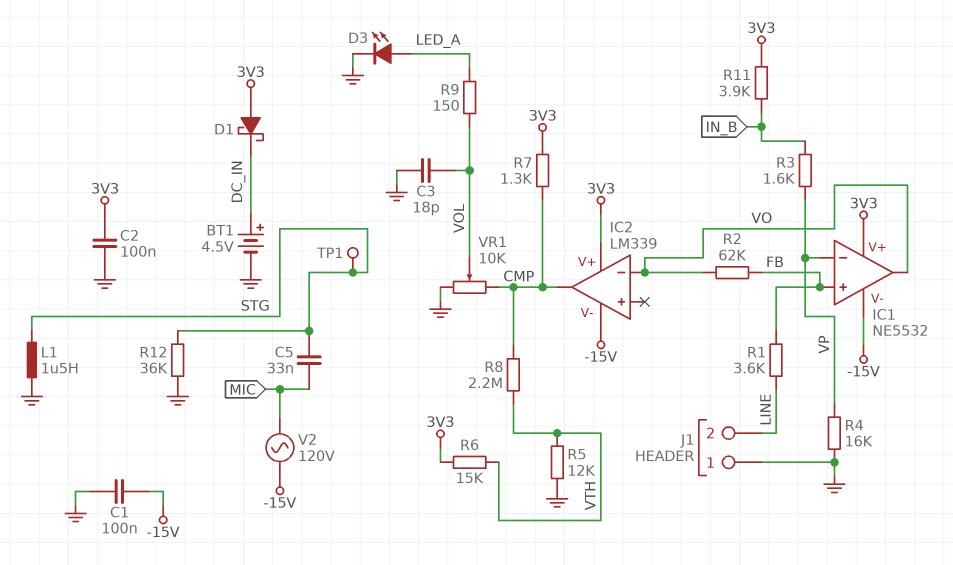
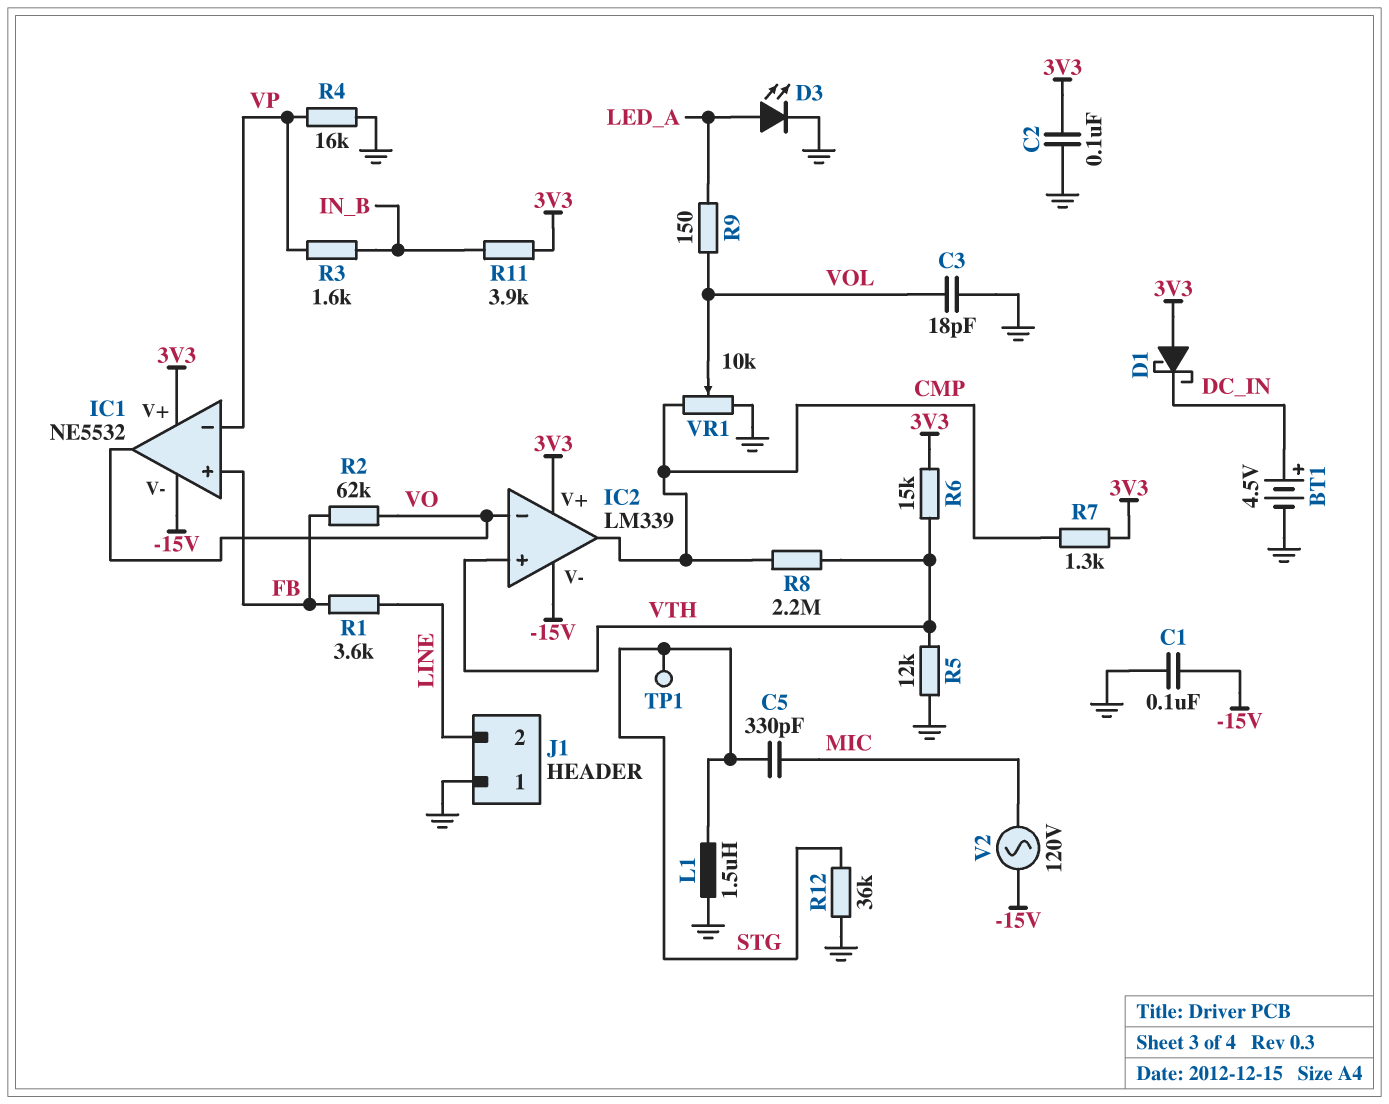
C5: 33nF (MIC, STG) -> 330pF (MIC, STG)
IC2 pin in+: none -> VTH

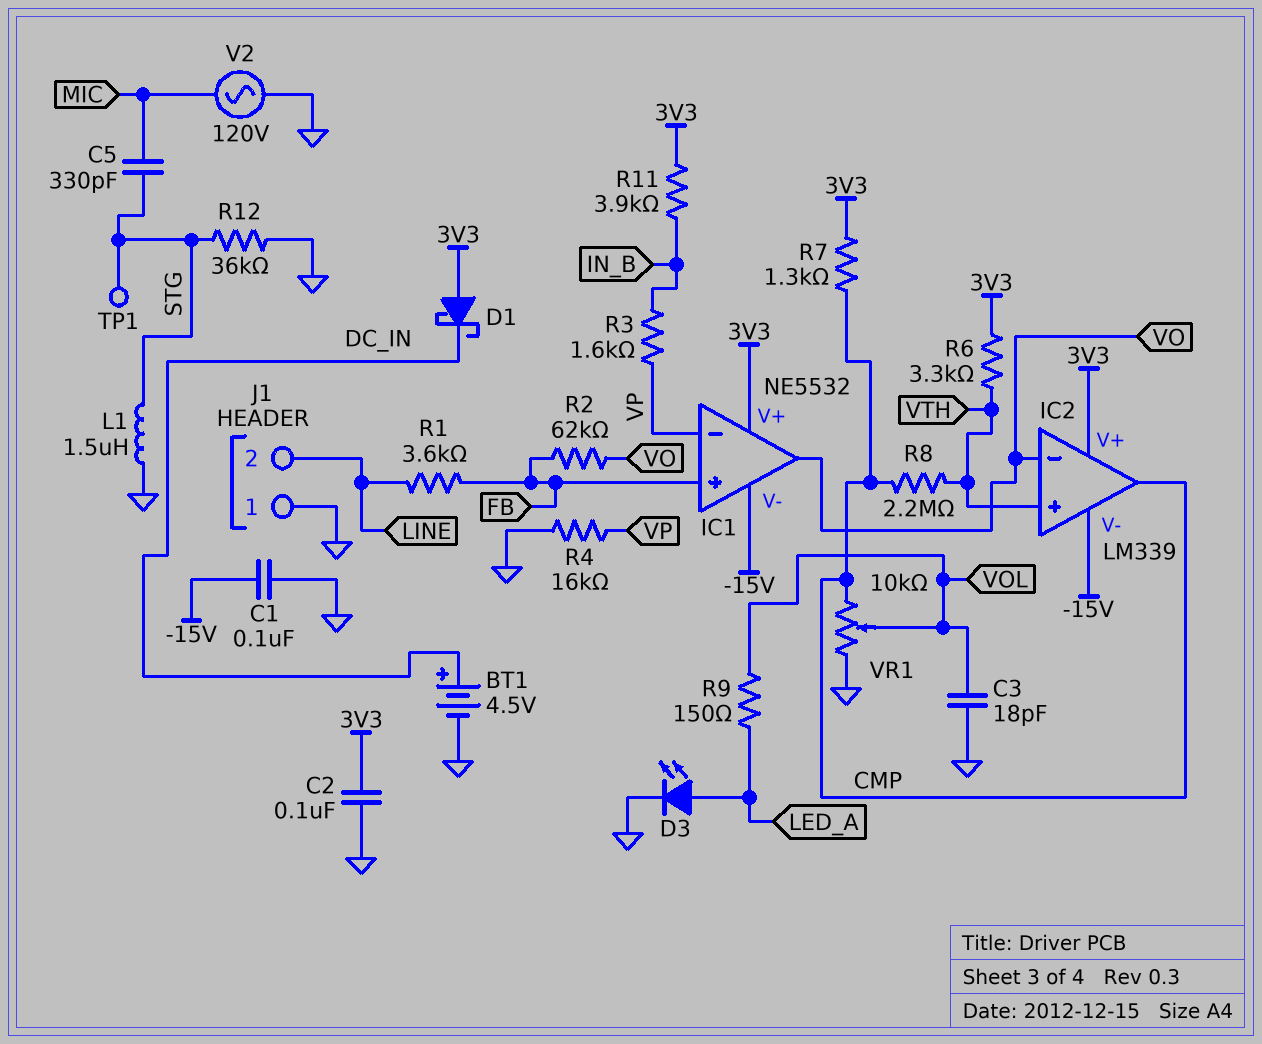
R5: 12k (GND, VTH) -> none
R6: 15k (3V3, VTH) -> 3.3k (3V3, VTH)
V2: AC 120V (-15V, MIC) -> AC 120V (GND, MIC)

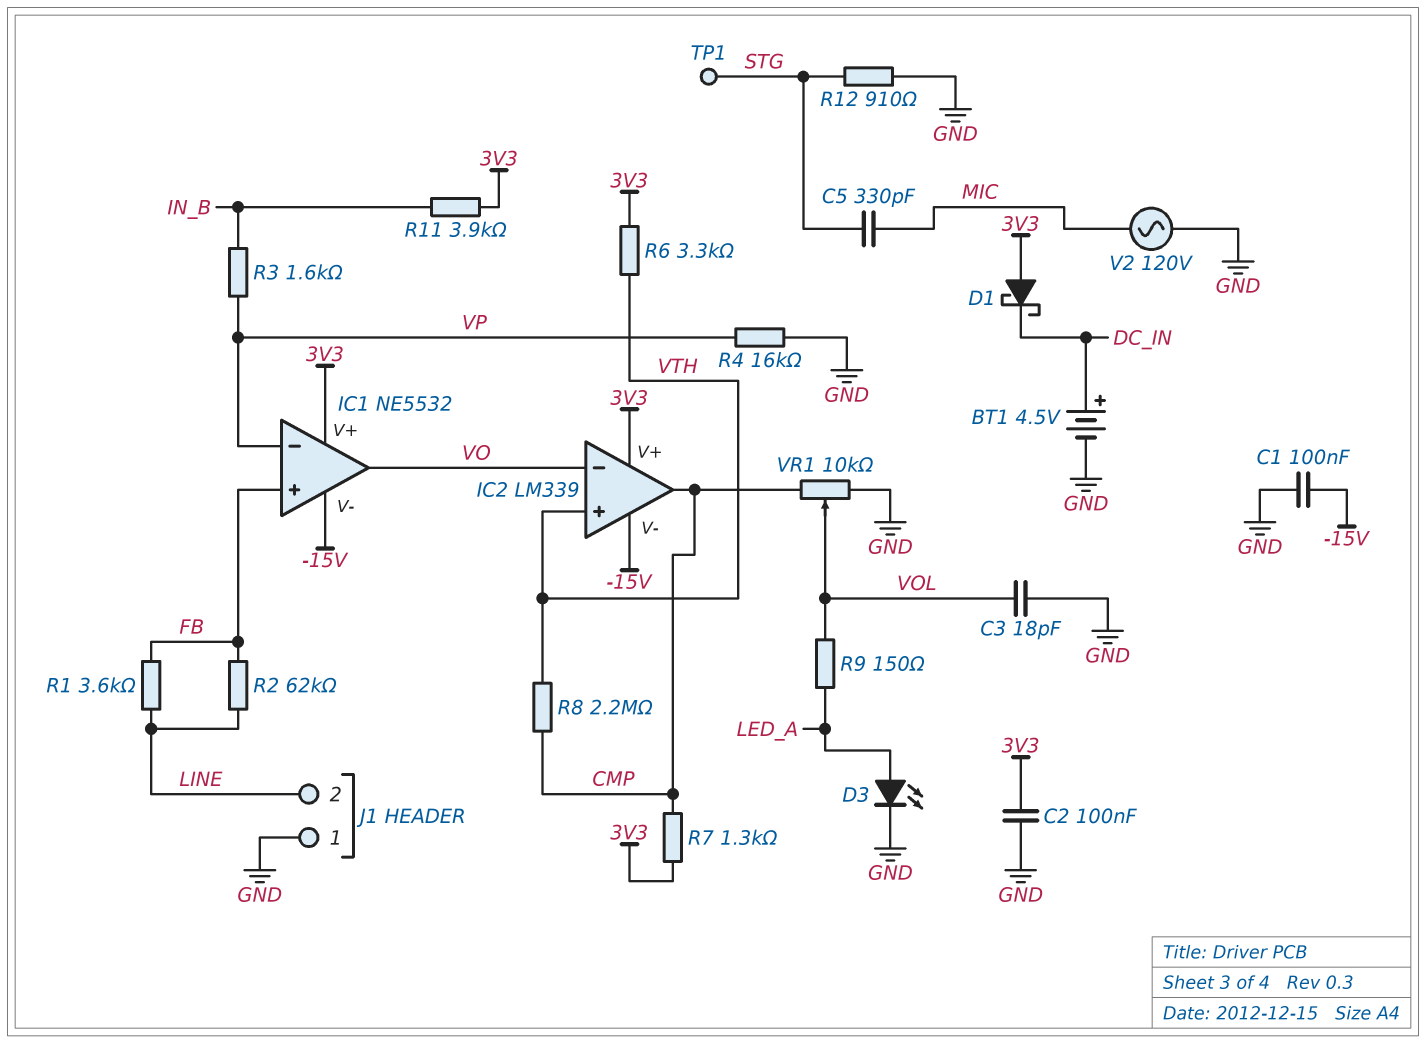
L1: 1.5uH (GND, STG) -> none
R2: 62k (FB, VO) -> 62k (FB, LINE)
R12: 36k (GND, STG) -> 910 (GND, STG)

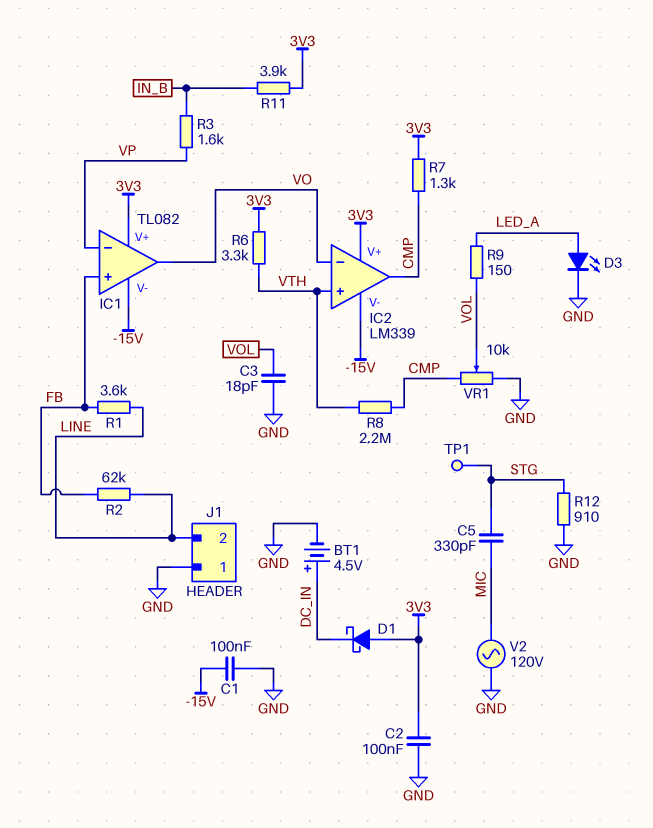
IC1: NE5532 -> TL082
R4: 16k (GND, VP) -> none

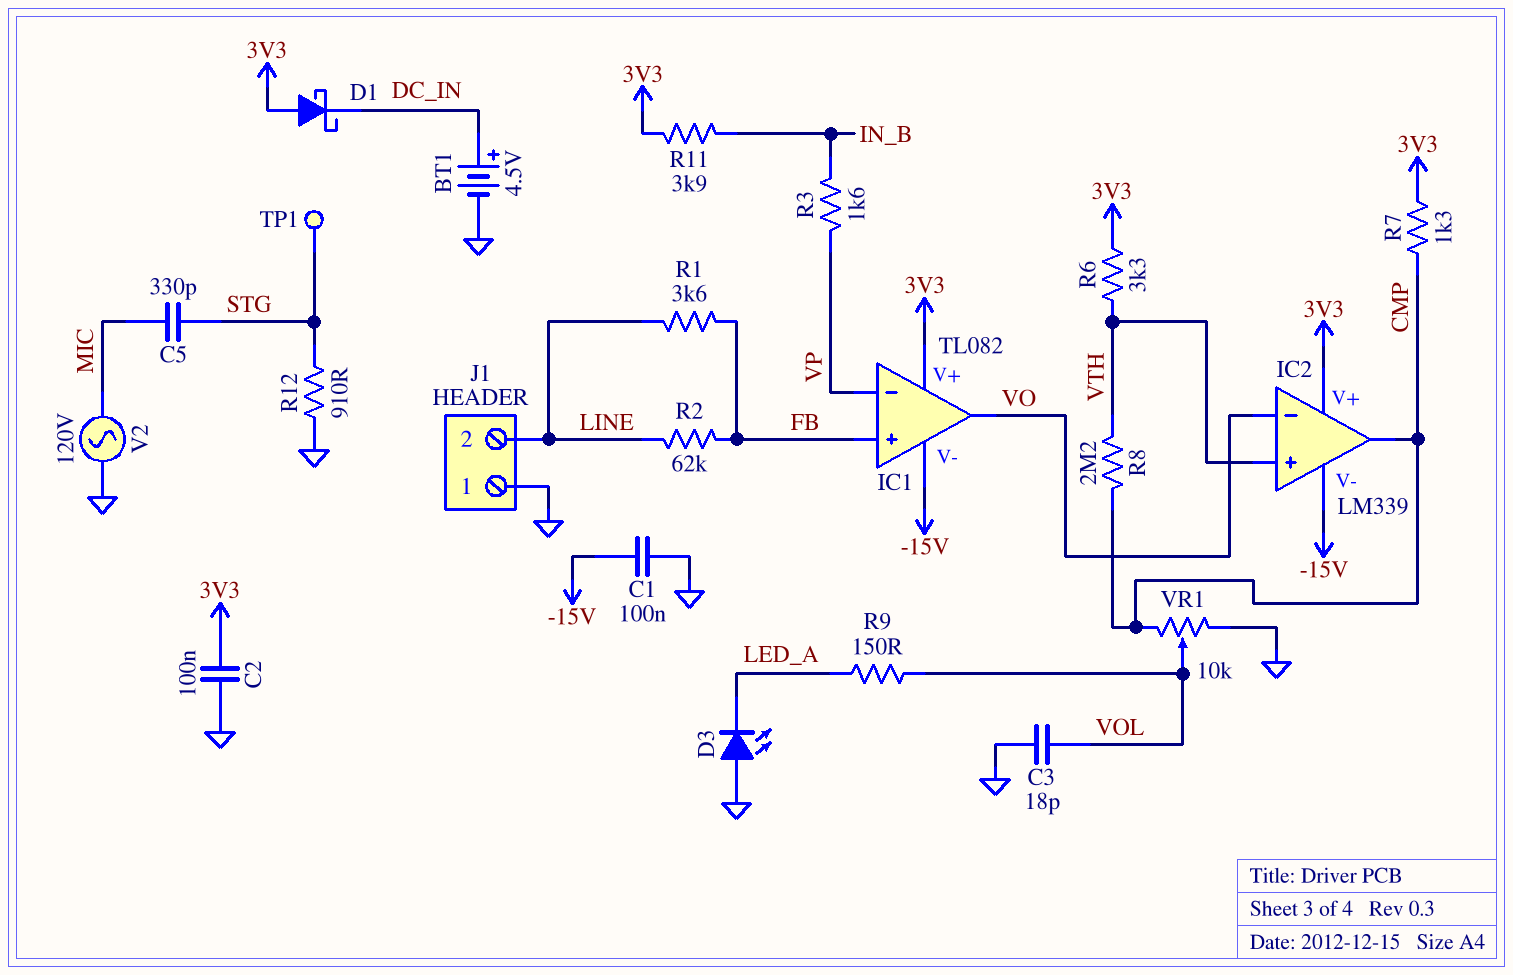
D3: LED (A LED_A, K GND) -> LED (A GND, K LED_A)

